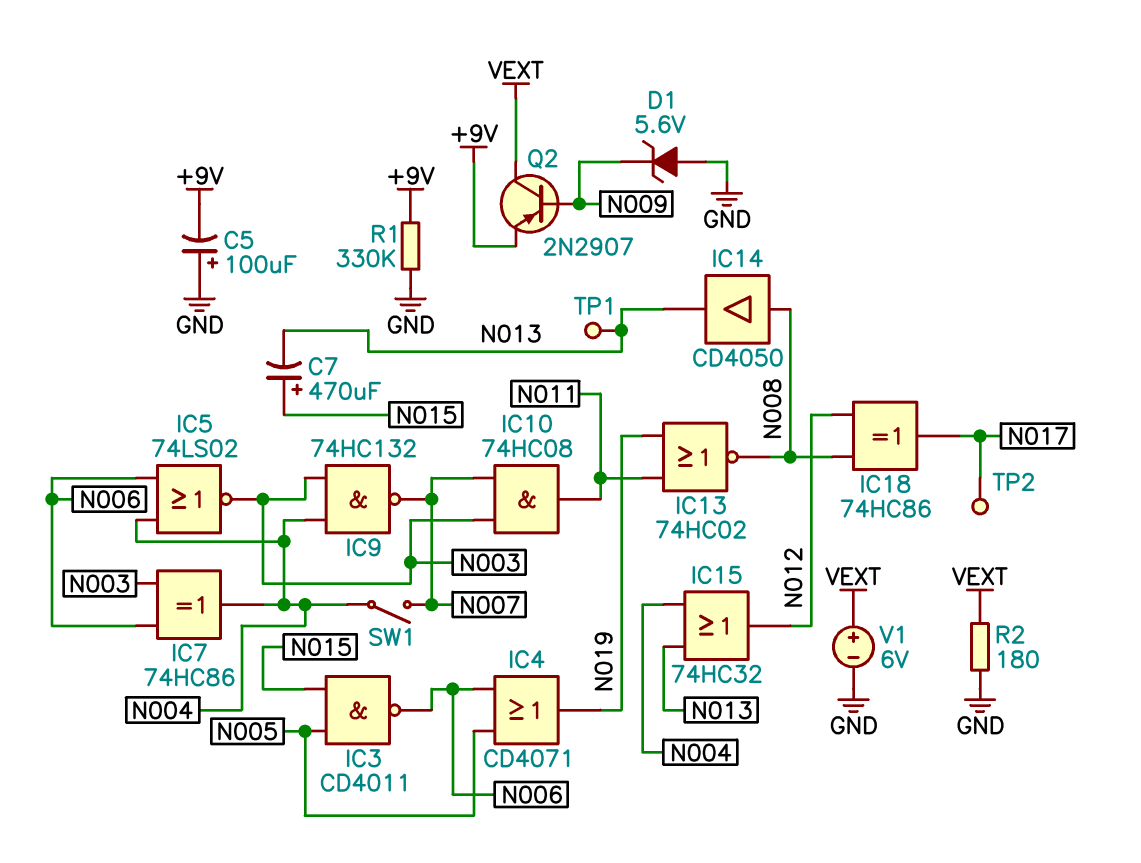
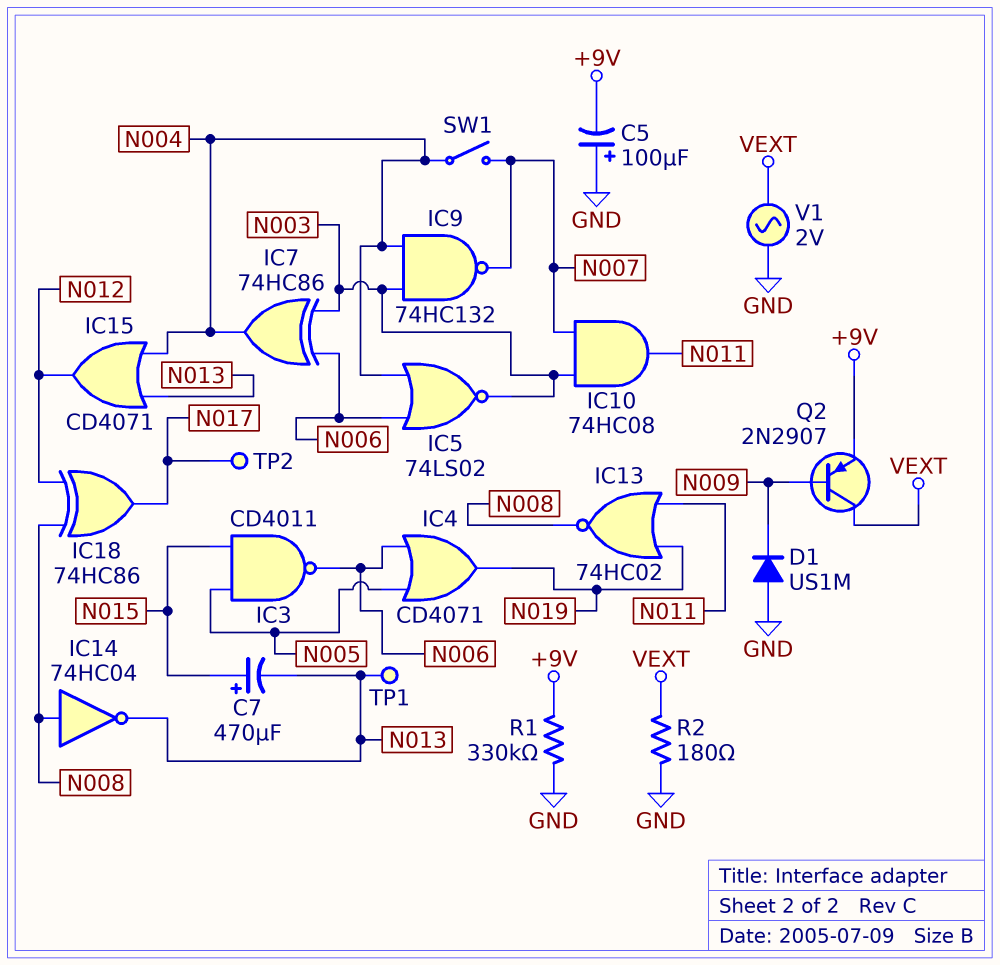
D1: zener 5.6V (A GND, K N009) -> diode US1M (A GND, K N009)
IC14: buffer CD4050 (in N008, out N013) -> NOT 74HC04 (in N008, out N013)
IC15: OR 74HC32 (in N004, in N013, out N012) -> OR CD4071 (in N004, in N013, out N012)
V1: 6V (plus VEXT, minus GND) -> AC 2V (GND, VEXT)

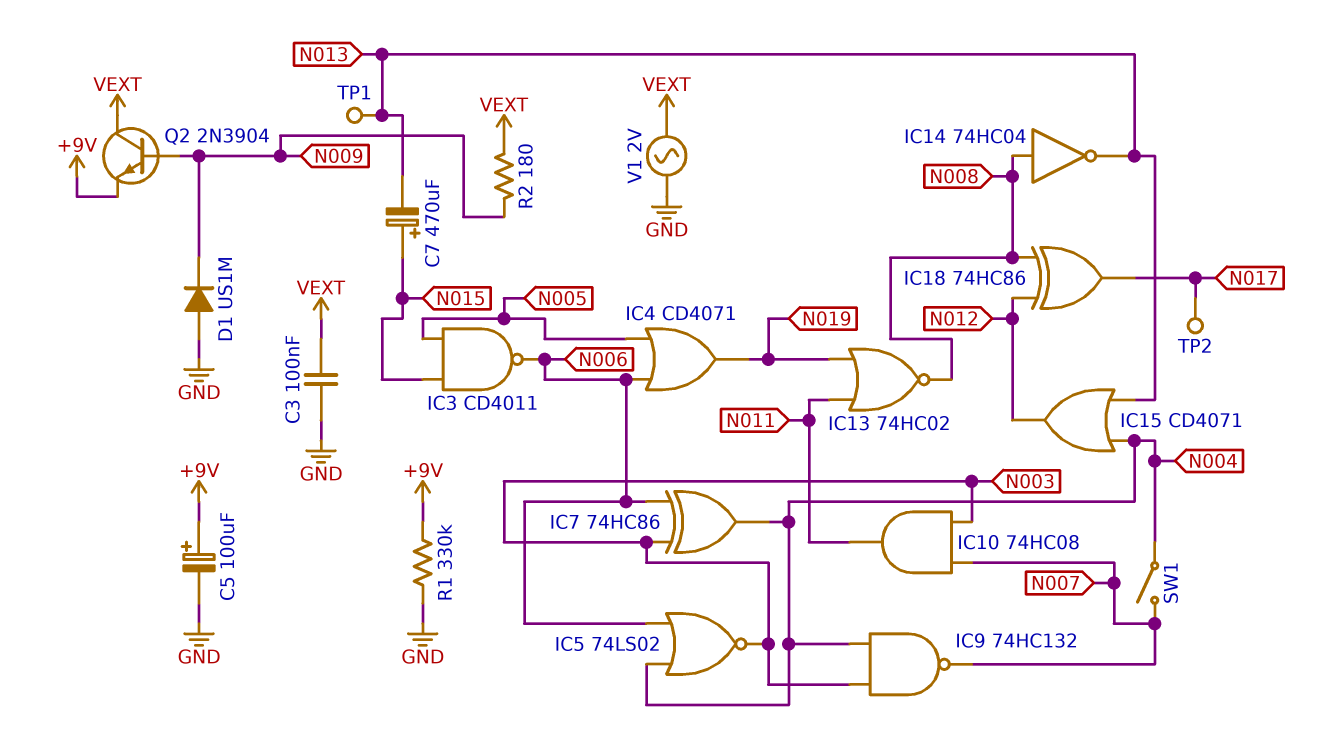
C3: none -> 100nF (GND, VEXT)
C5: 100uF (plus GND, minus +9V) -> 100uF (plus +9V, minus GND)
Q2: PNP 2N2907 (B N009, C VEXT, E +9V) -> NPN 2N3904 (B N009, C VEXT, E +9V)
R2: 180 (GND, VEXT) -> 180 (N009, VEXT)

